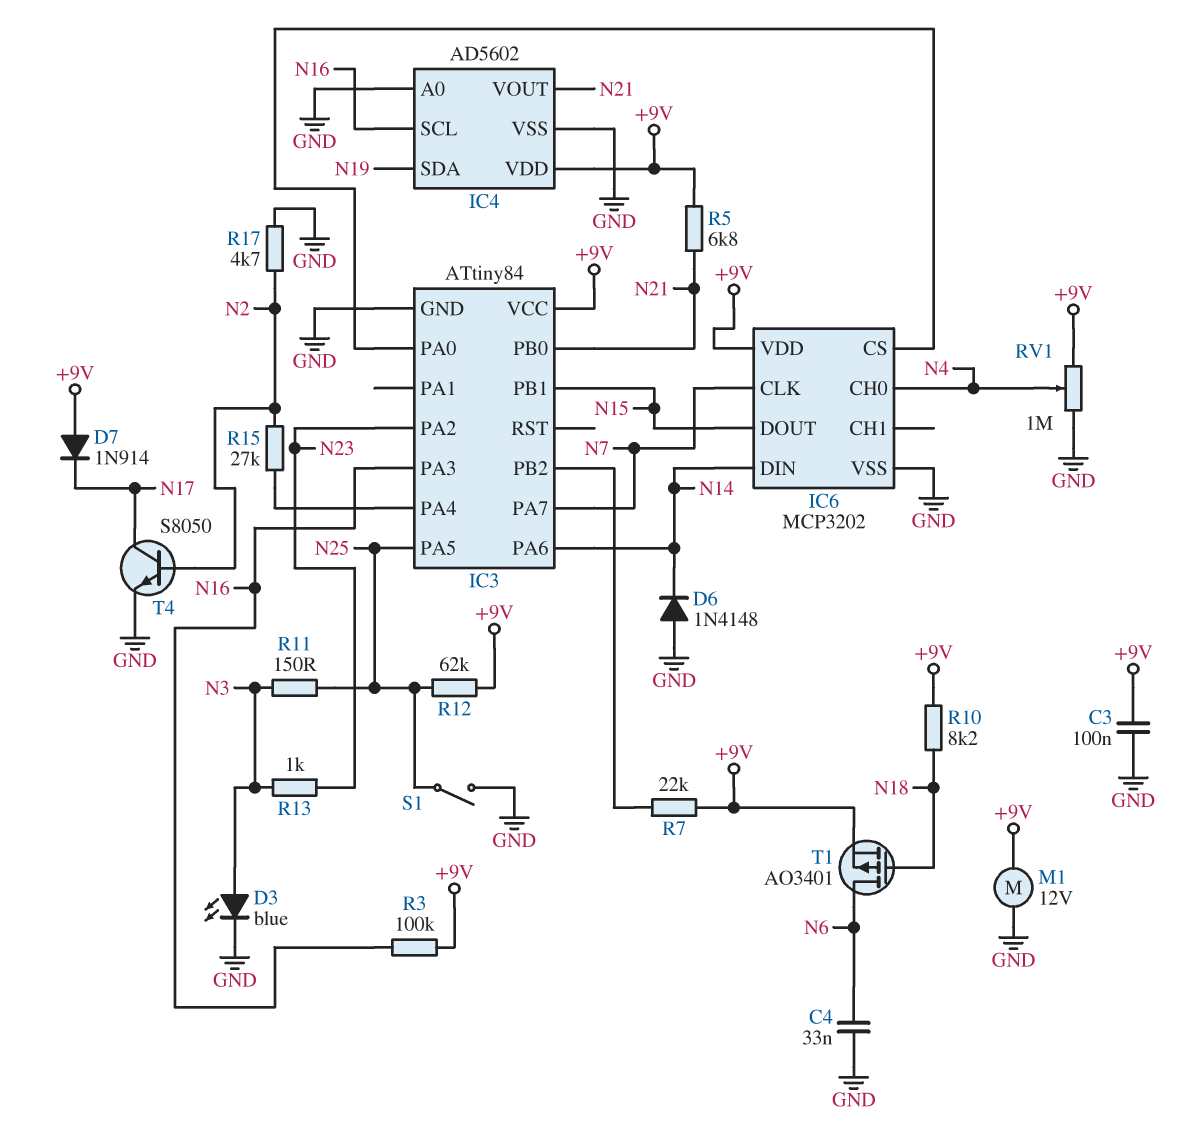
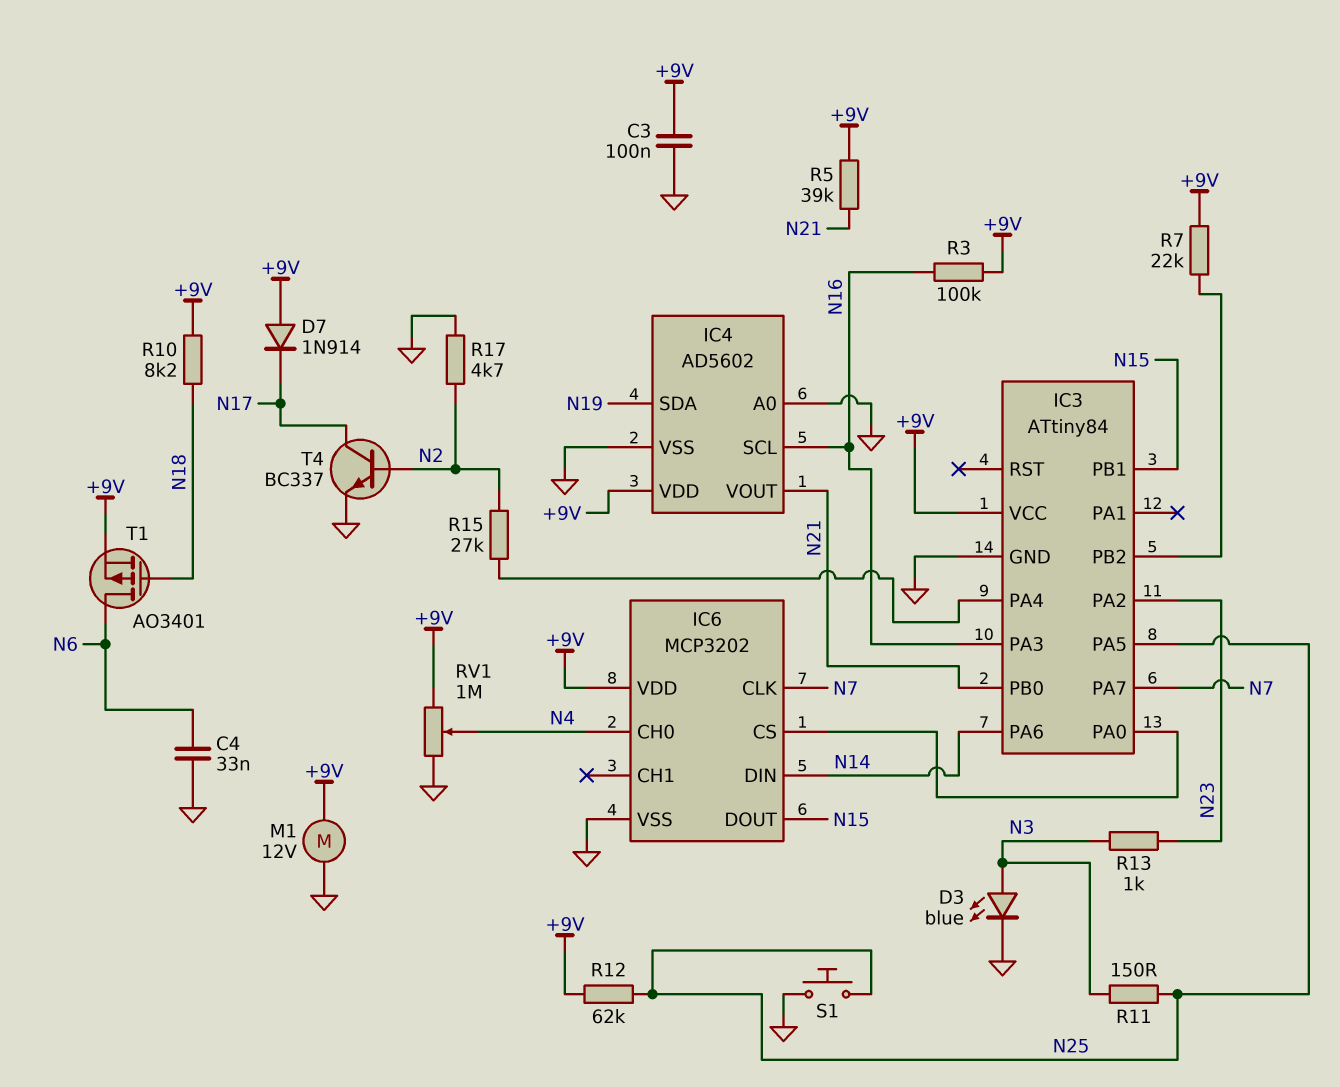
D6: diode 1N4148 (A GND, K N14) -> none
R5: 6.8k (+9V, N21) -> 39k (+9V, N21)
S1: switch (GND, N25) -> button (GND, N25)
T4: NPN S8050 (B N2, C N17, E GND) -> NPN BC337 (B N2, C N17, E GND)

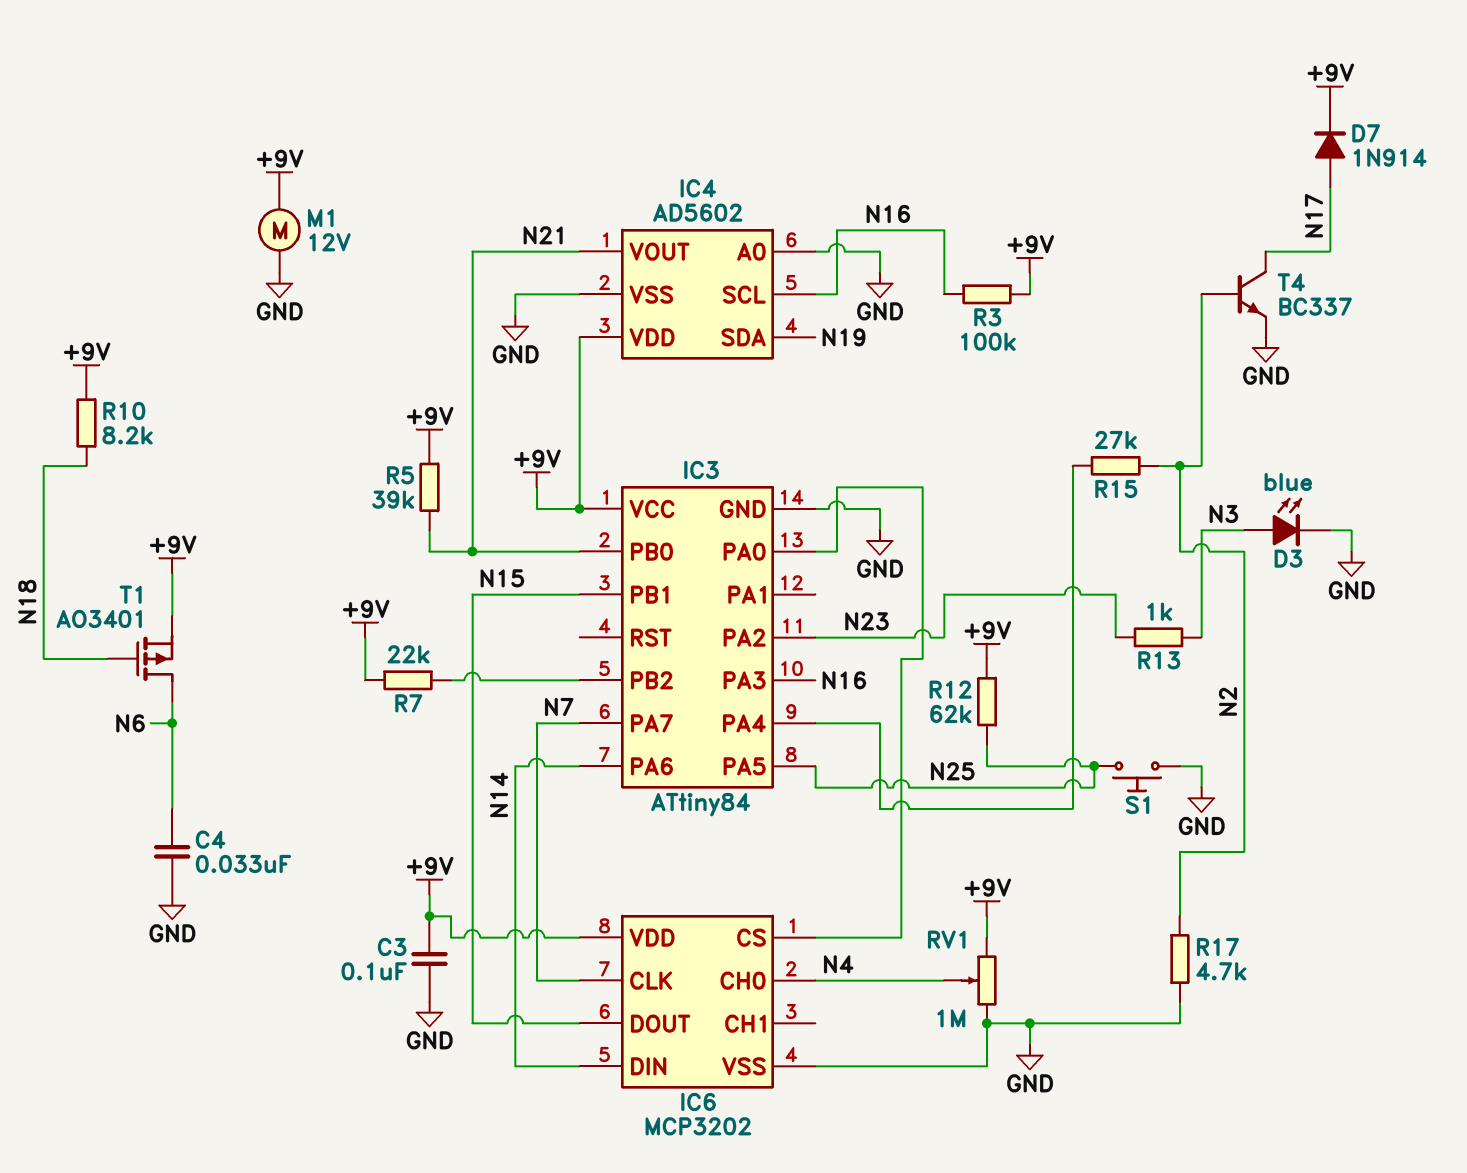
D7: diode 1N914 (A +9V, K N17) -> diode 1N914 (A N17, K +9V)
R11: 150 (N3, N25) -> none

